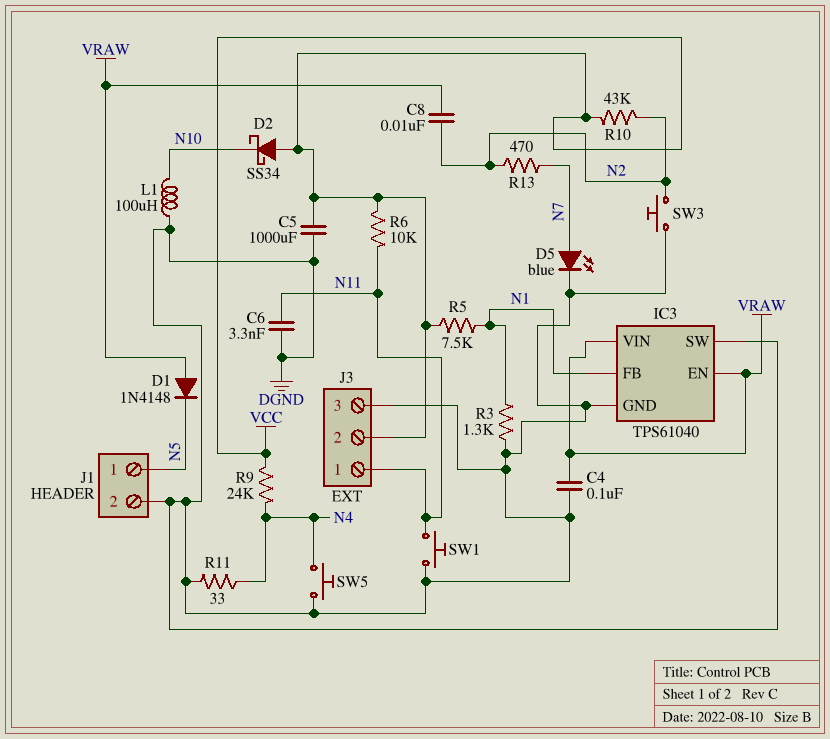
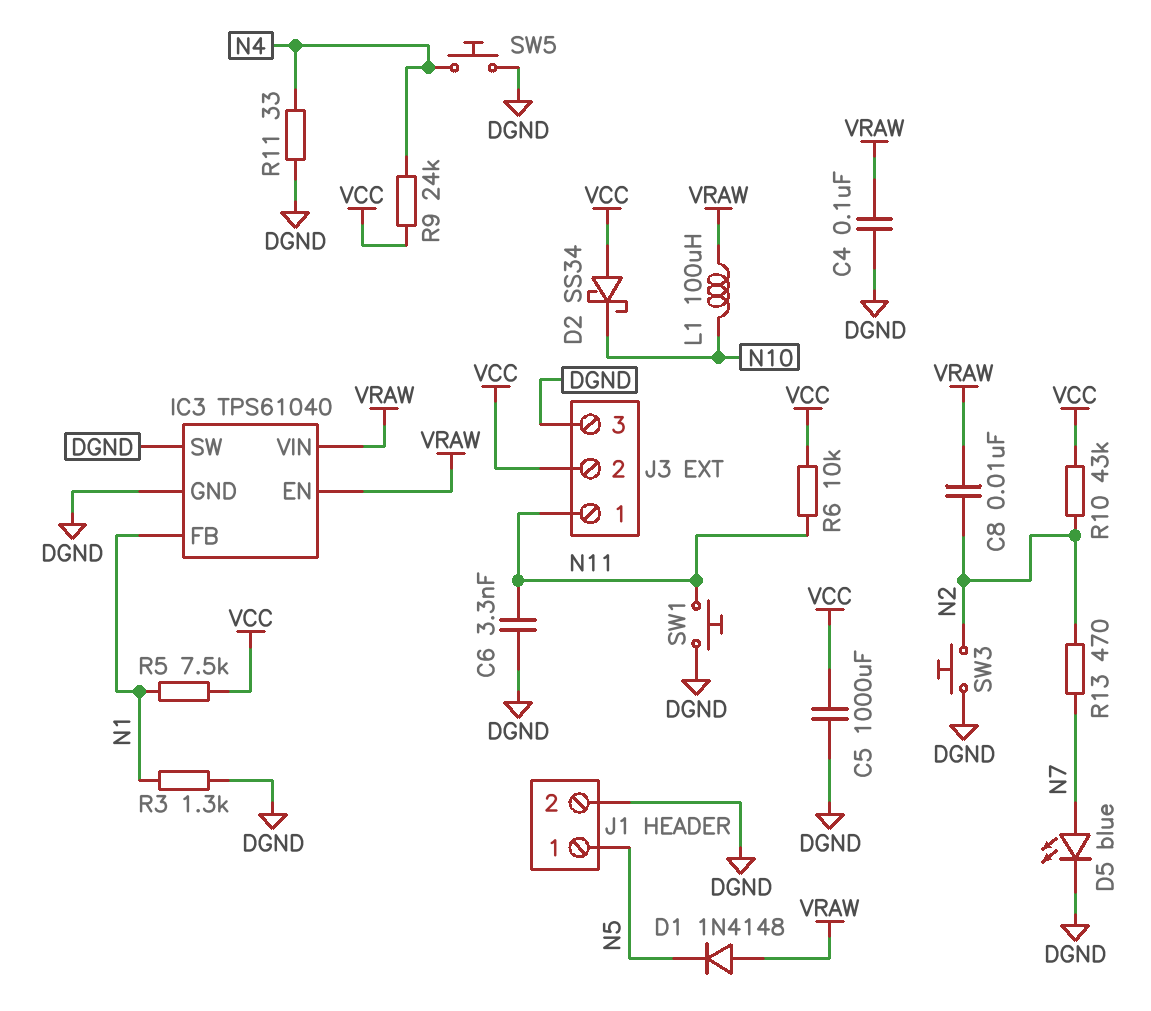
L1: 100uH (DGND, N10) -> 100uH (N10, VRAW)

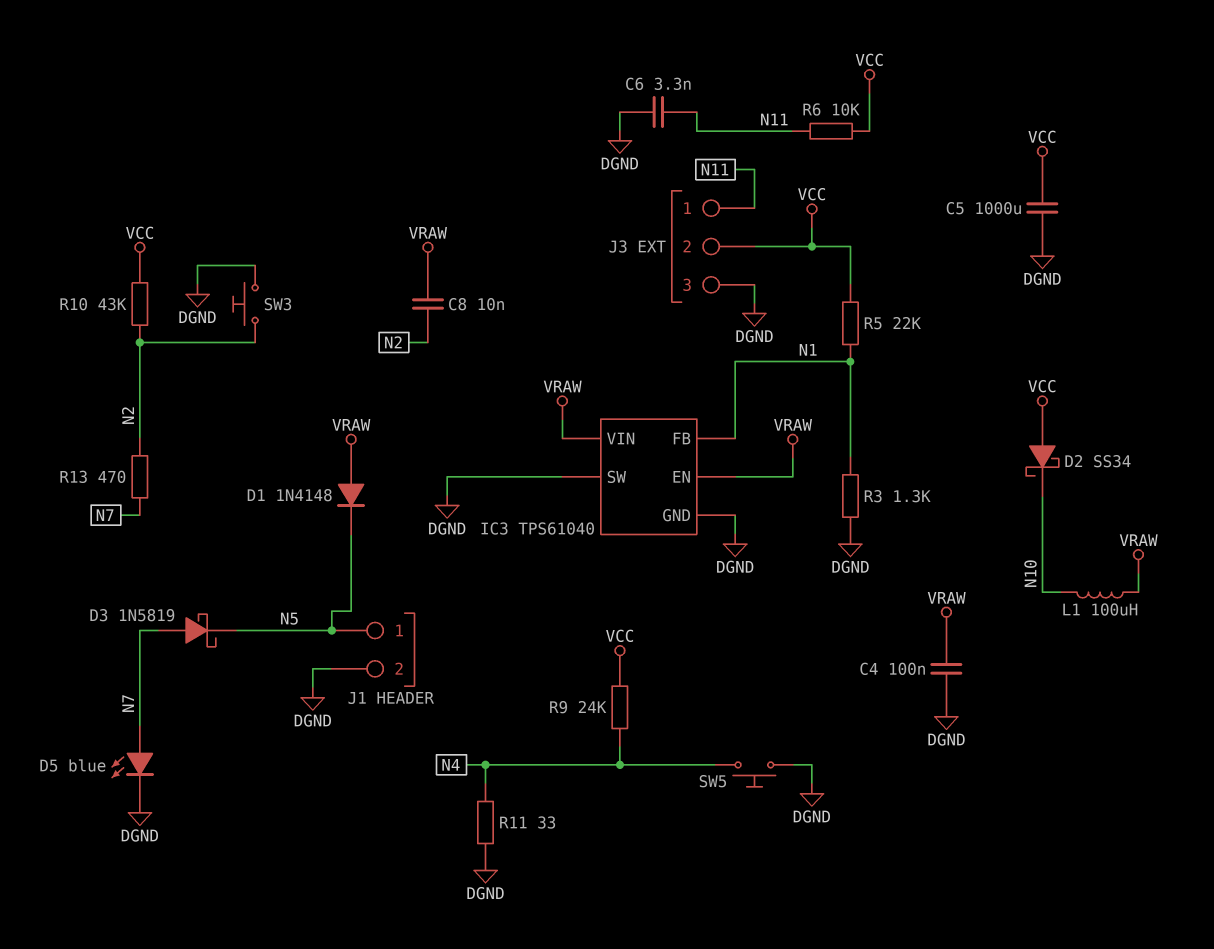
D3: none -> schottky 1N5819 (A N7, K N5)
R5: 7.5k (N1, VCC) -> 22k (N1, VCC)
SW1: button (DGND, N11) -> none

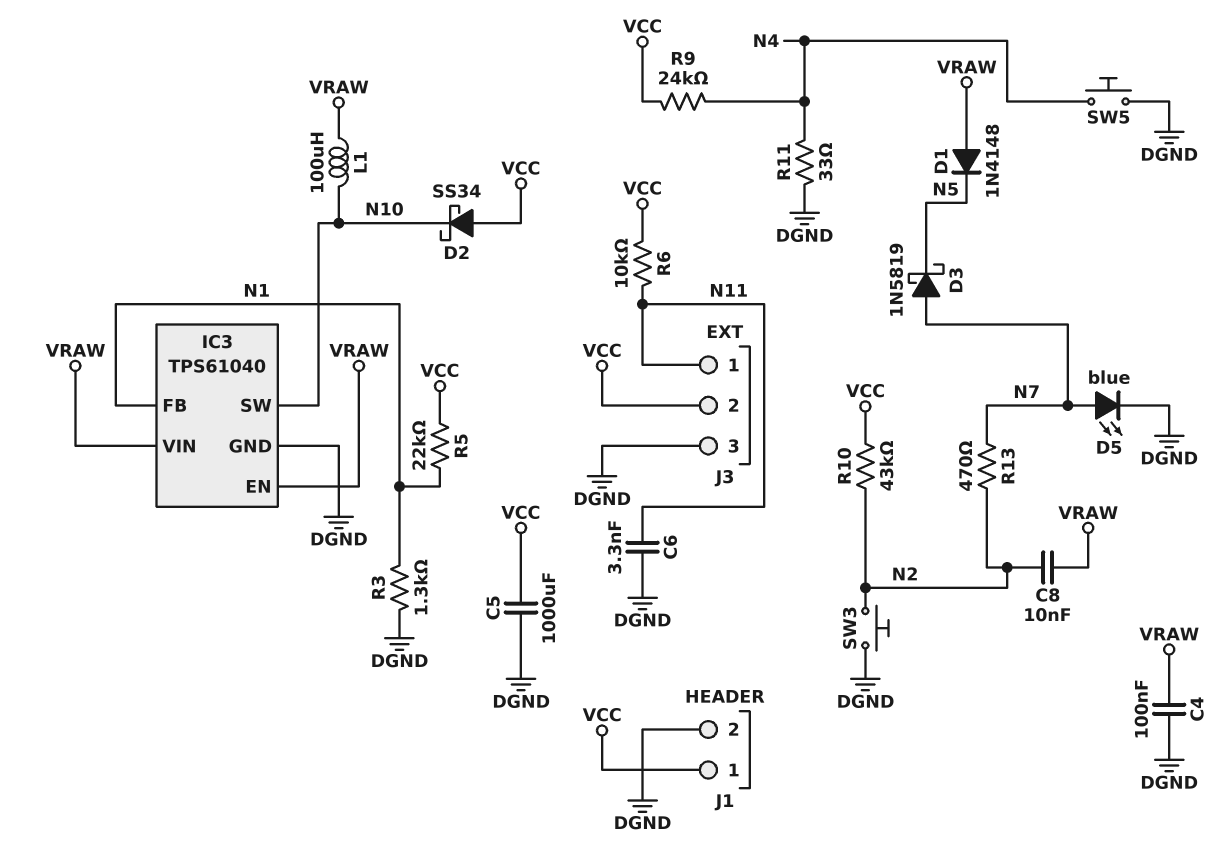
IC3 pin SW: DGND -> N10
J1 pin 1: N5 -> VCC

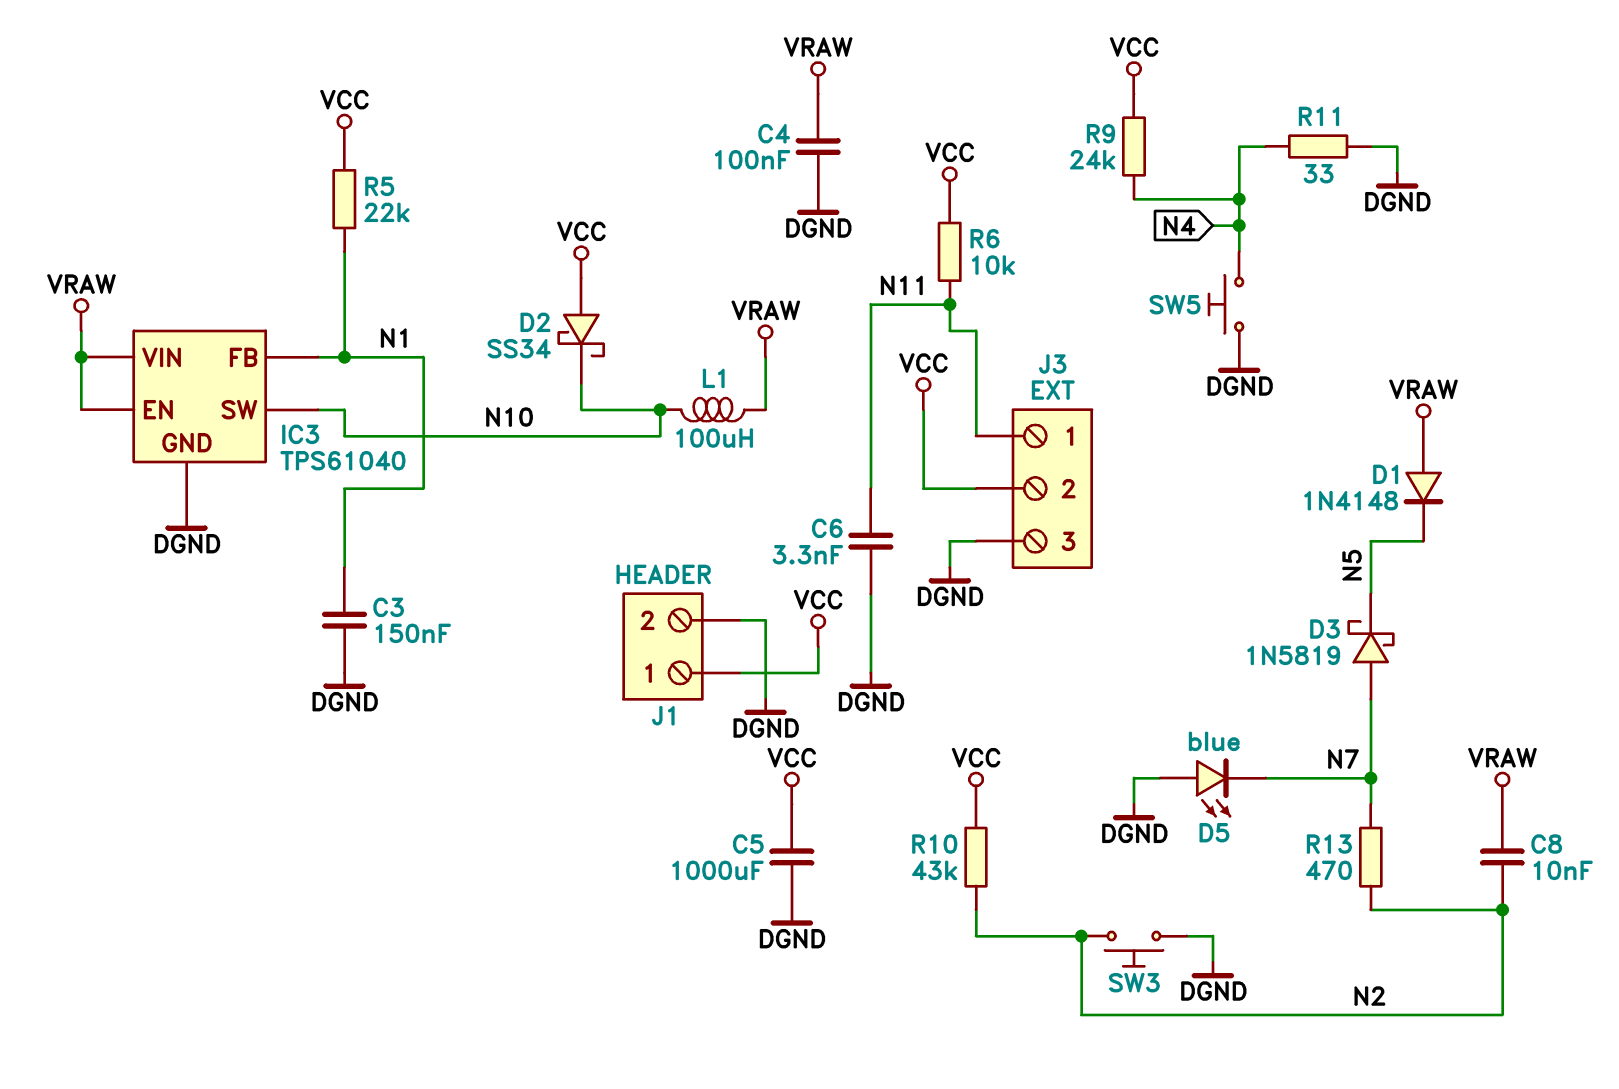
C3: none -> 150nF (DGND, N1)
D5: LED blue (A N7, K DGND) -> LED blue (A DGND, K N7)
R3: 1.3k (DGND, N1) -> none

